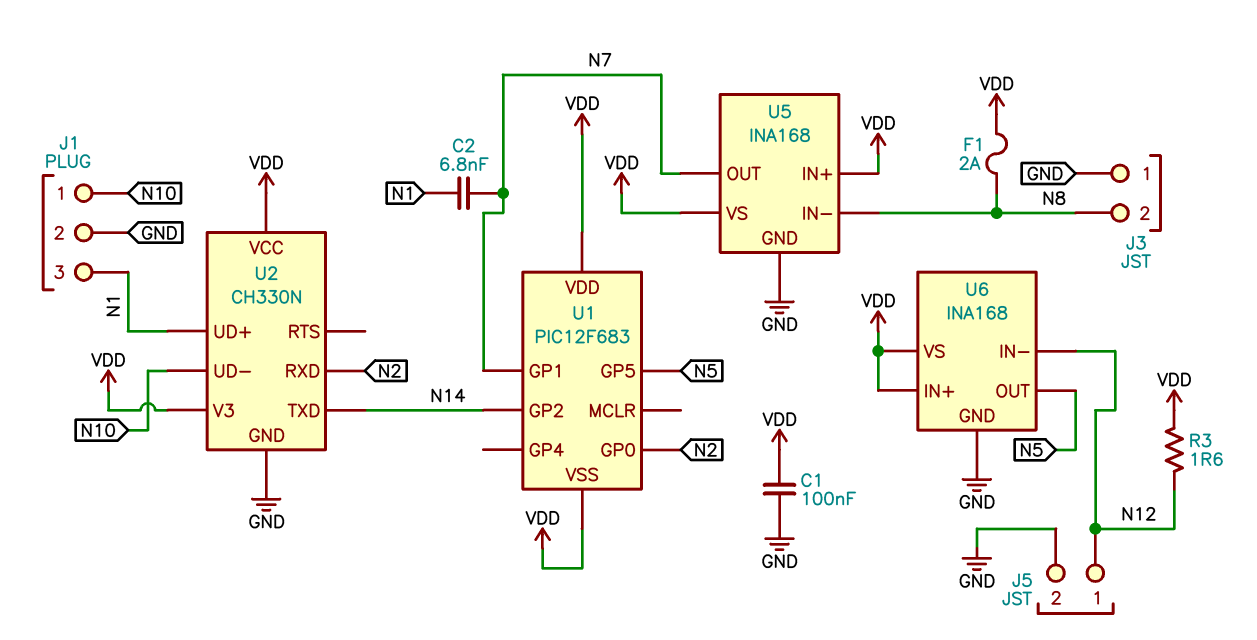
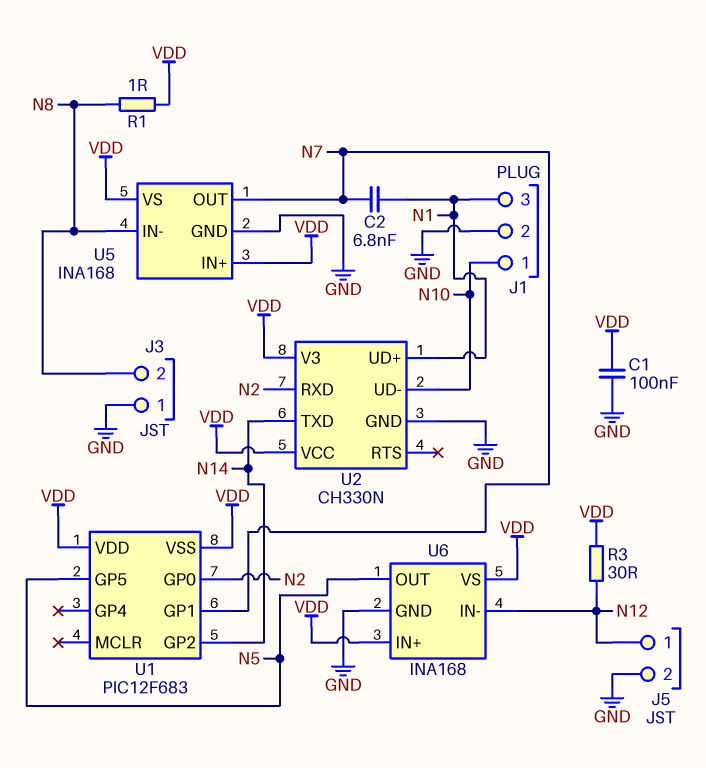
F1: 2A (N8, VDD) -> none
R1: none -> 1 (N8, VDD)
R3: 1.6 (N12, VDD) -> 30 (N12, VDD)

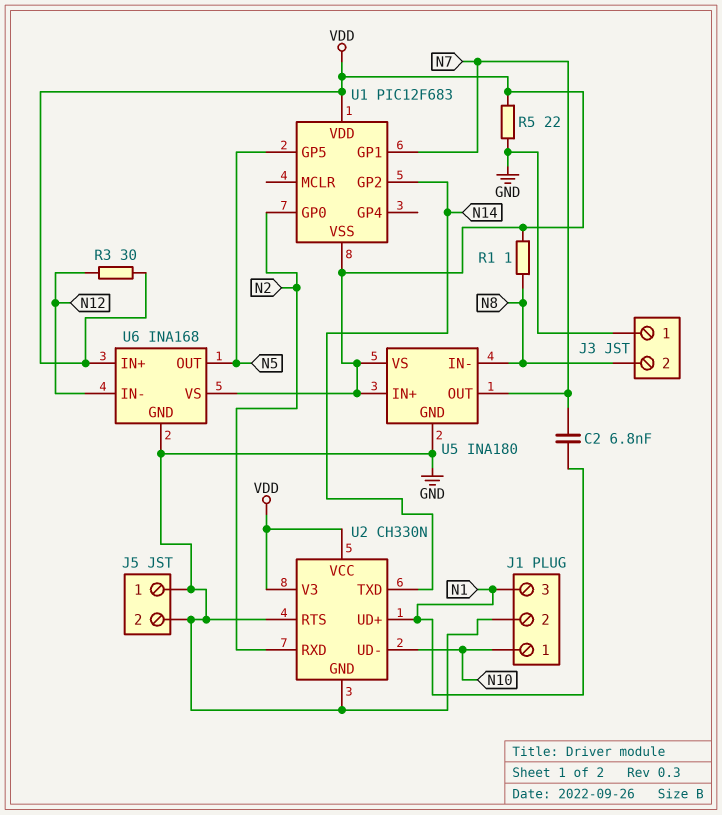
C1: 100nF (GND, VDD) -> none
J5 pin 1: N12 -> GND
R5: none -> 22 (GND, VDD)
U2 pin RTS: none -> GND
U5: INA168 -> INA180

